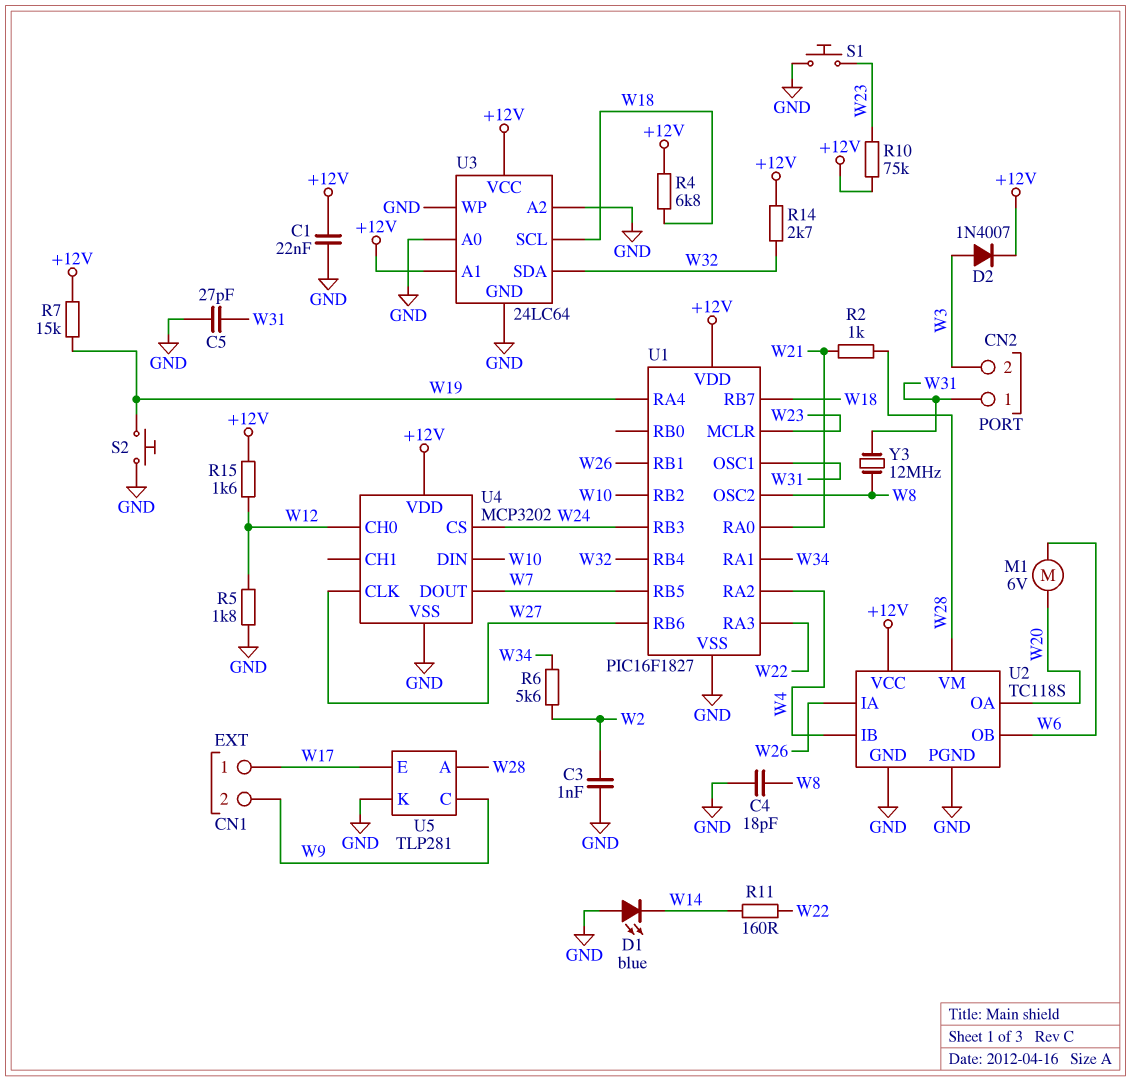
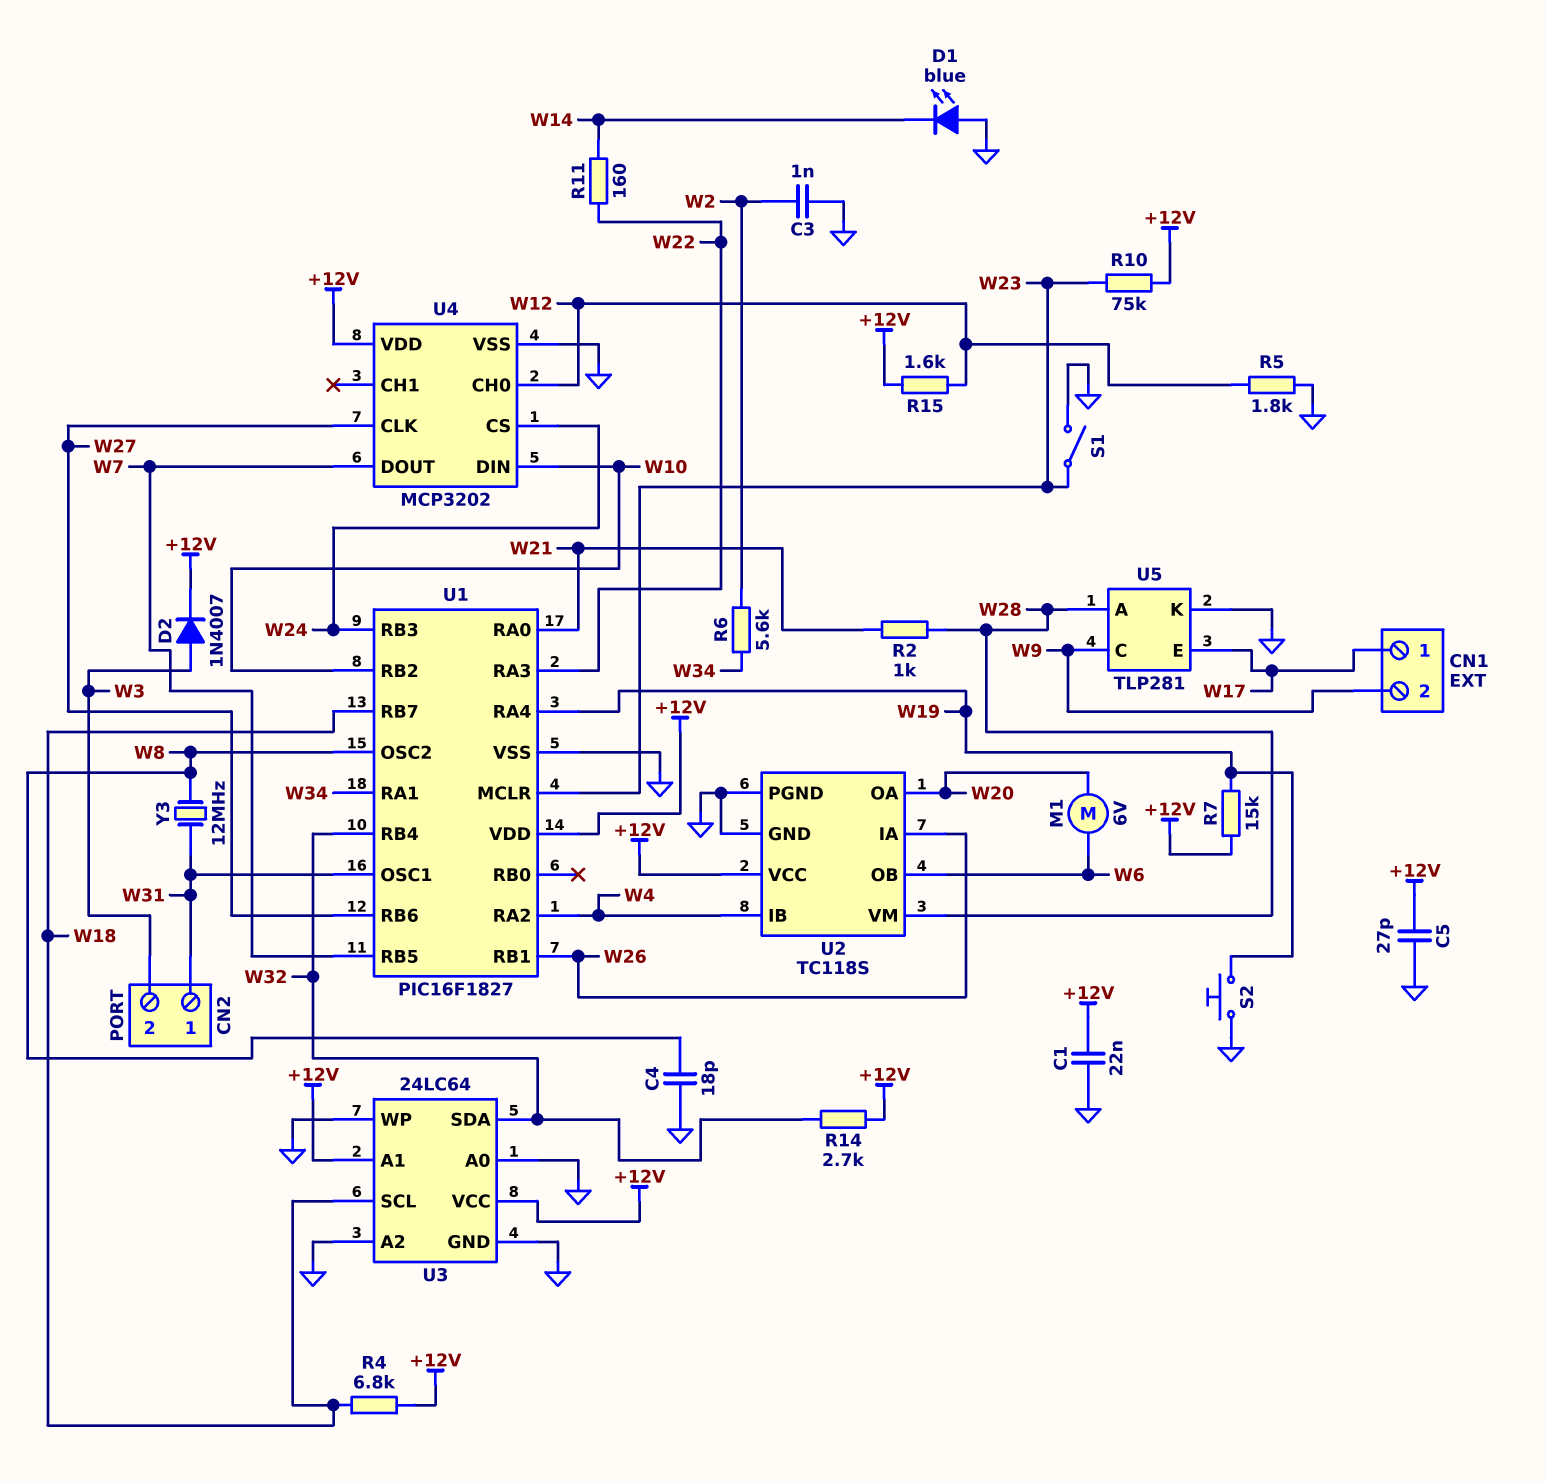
C5: 27pF (GND, W31) -> 27pF (+12V, GND)
S1: button (GND, W23) -> switch (GND, W23)

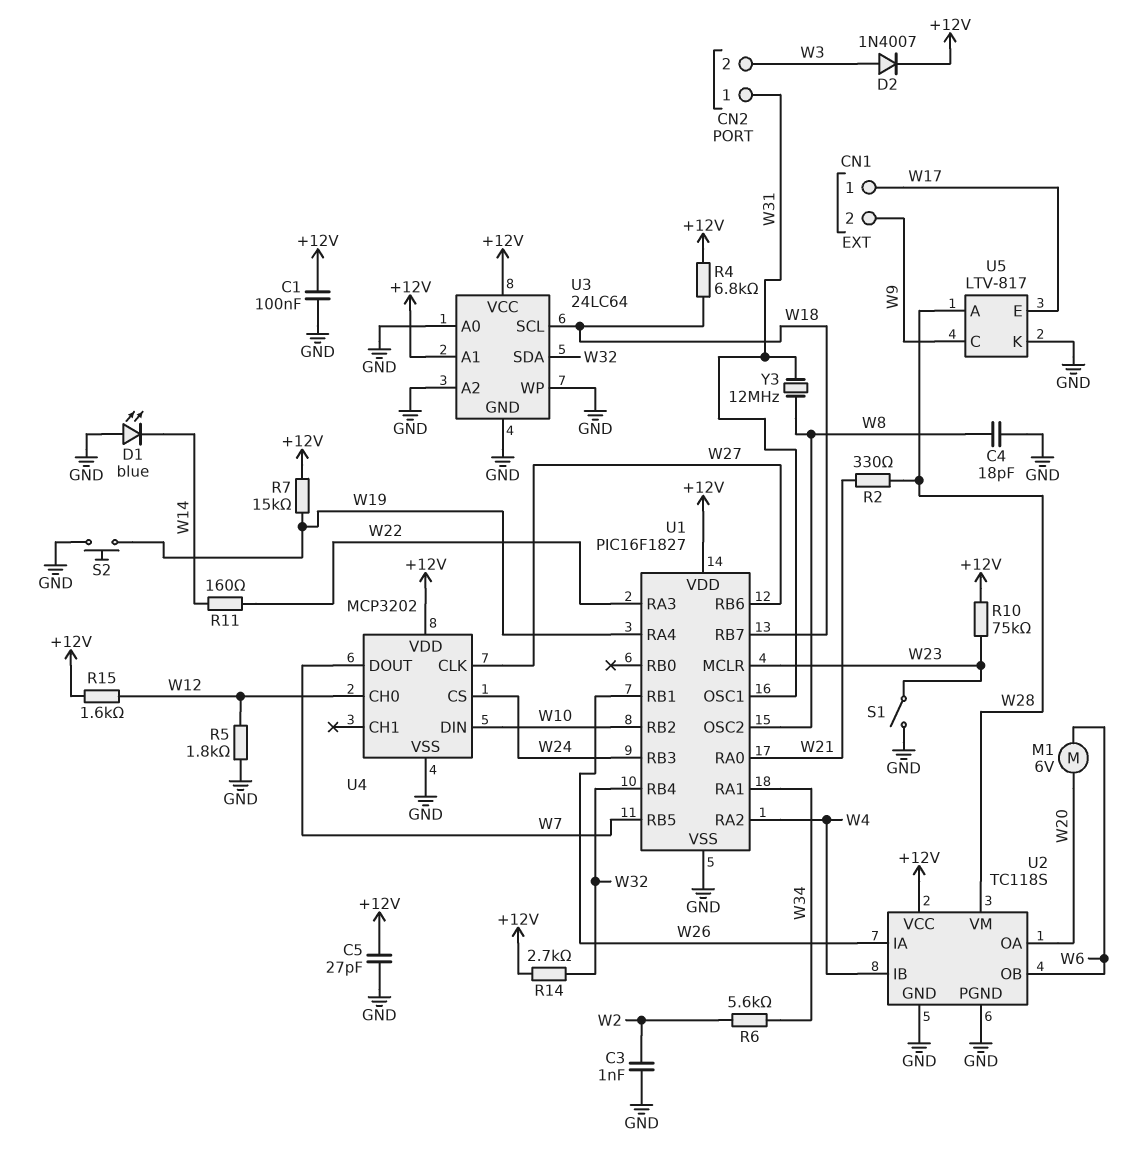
C1: 22nF (+12V, GND) -> 100nF (+12V, GND)
R2: 1k (W21, W28) -> 330 (W21, W28)
U5: TLP281 -> LTV-817

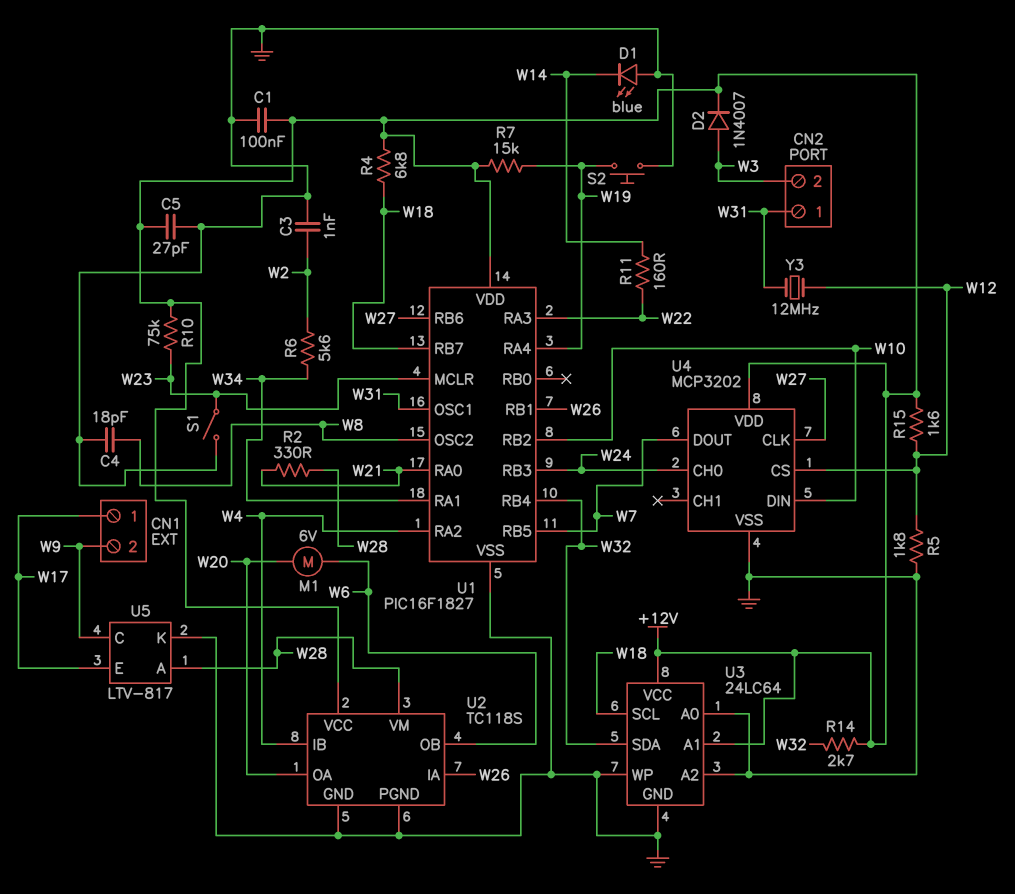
U4 pin CH0: W12 -> W24
U4 pin CS: W24 -> W12
Y3: 12MHz (W8, W31) -> 12MHz (W12, W31)

